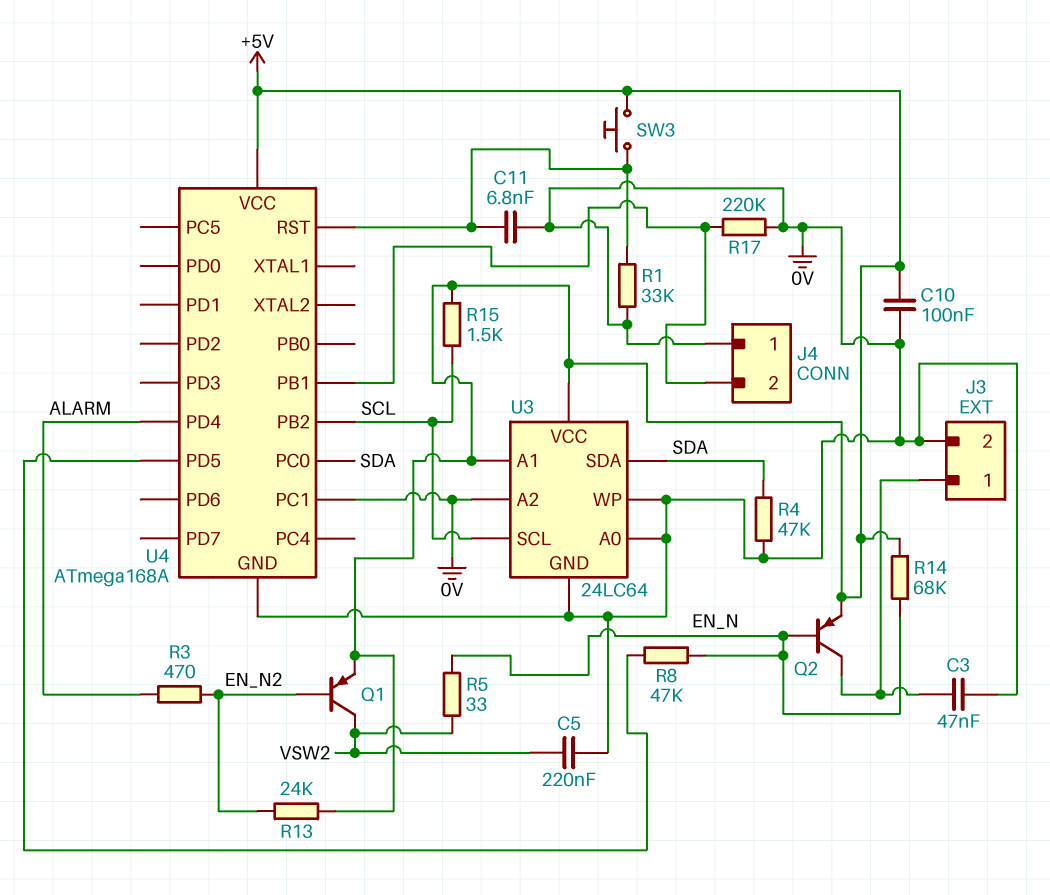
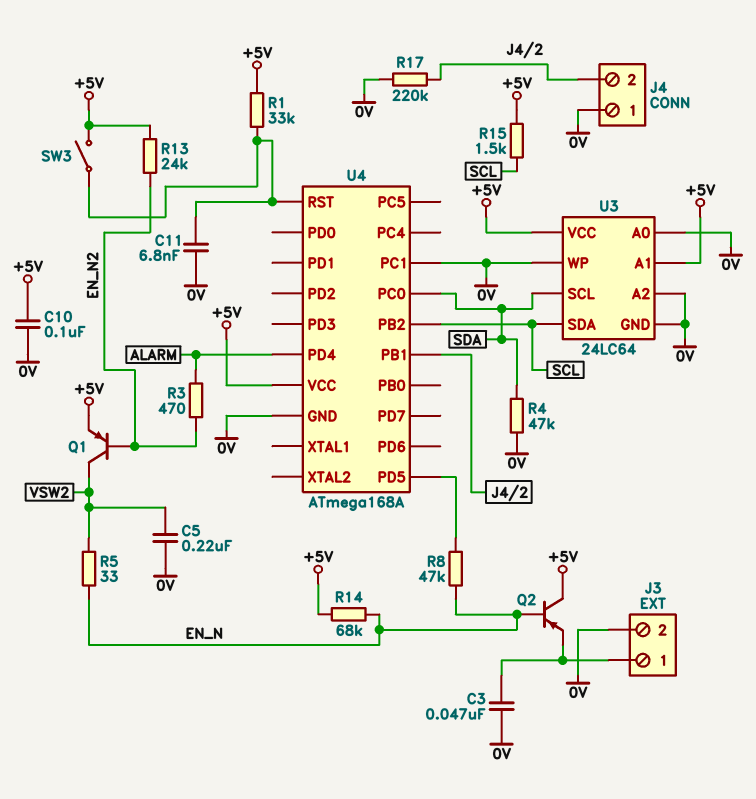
Q2: PNP (B EN_N, C J3/1, E +5V) -> PNP (B EN_N, C +5V, E J3/1)
R1: 33k (0V, U4/RST) -> 33k (+5V, U4/RST)
SW3: button (+5V, U4/RST) -> switch (+5V, U4/RST)
U3 pin SCL: SCL -> SDA
U3 pin SDA: SDA -> SCL

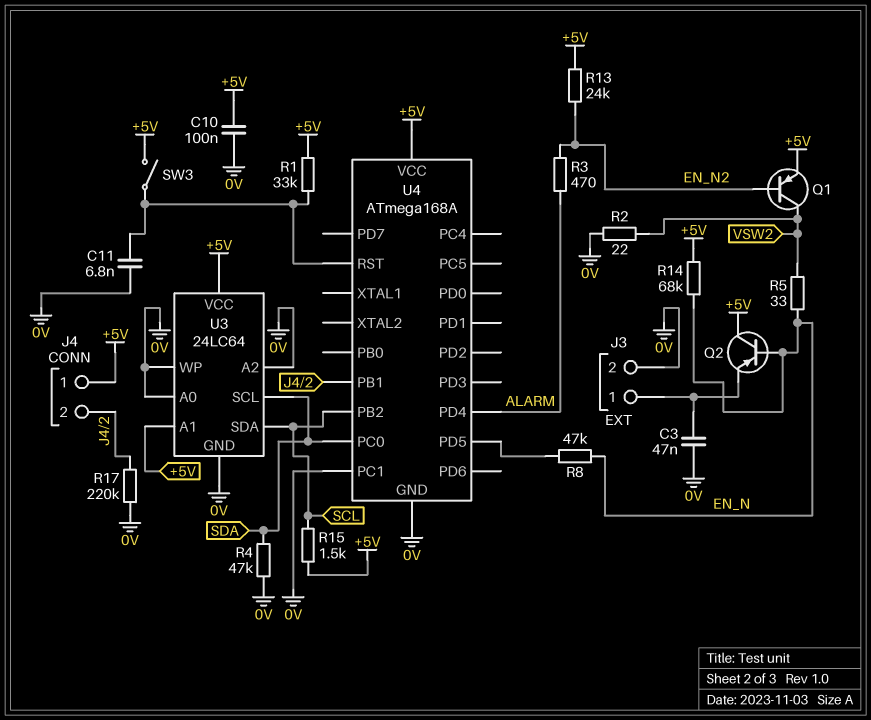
C5: 220nF (0V, VSW2) -> none
J4 pin 1: 0V -> +5V
R2: none -> 22 (0V, VSW2)

